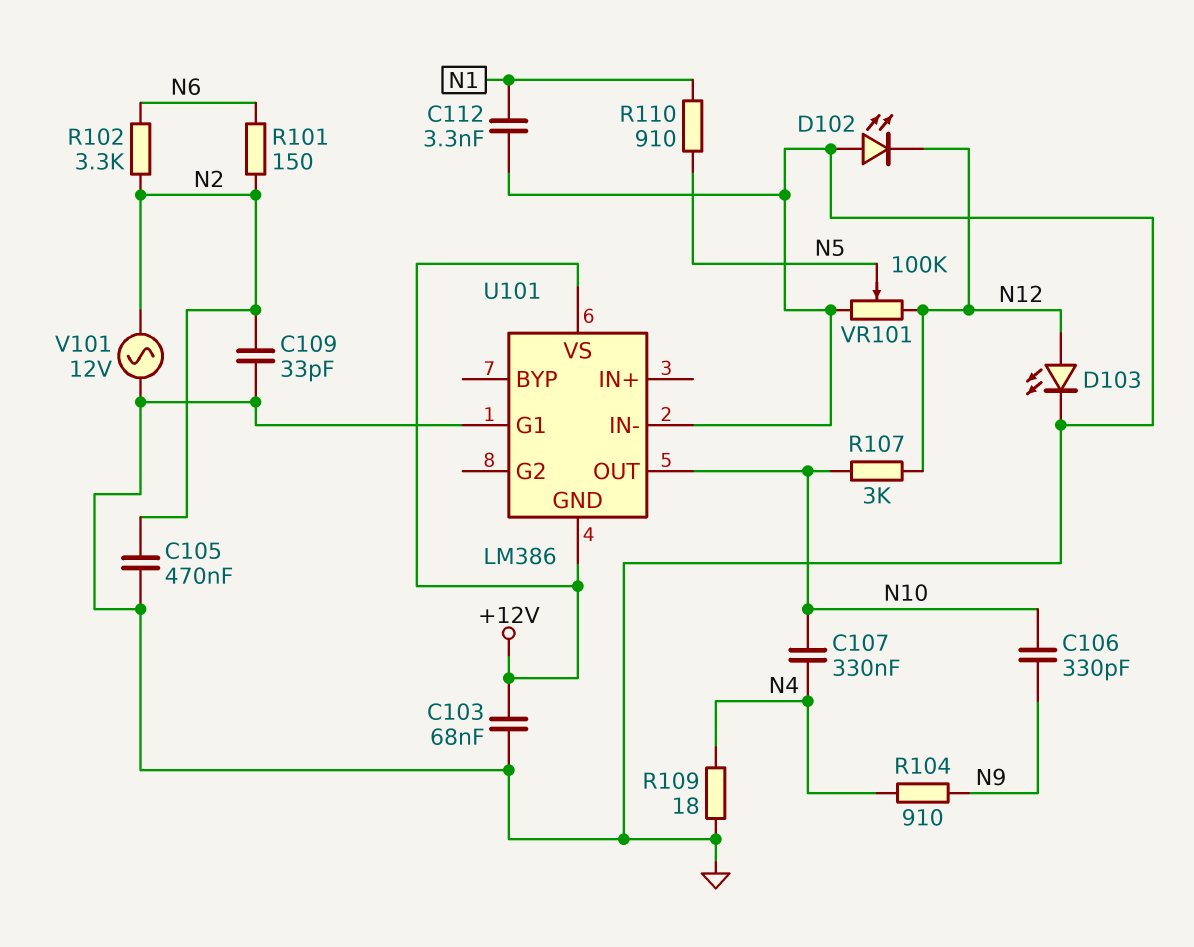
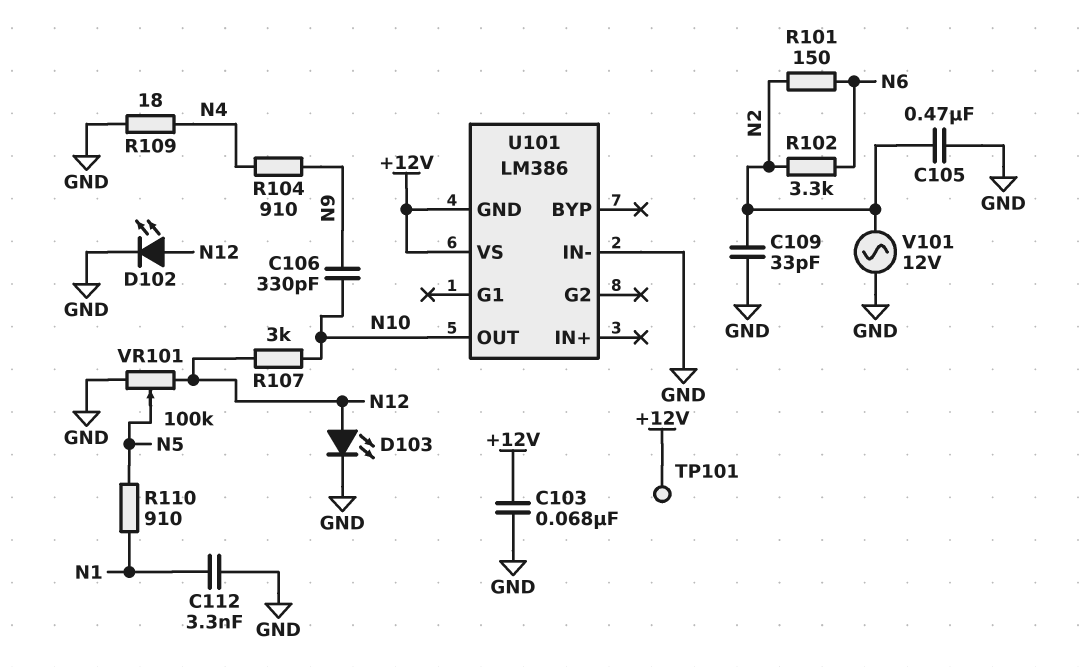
C107: 330nF (N4, N10) -> none
D102: LED (A GND, K N12) -> LED (A N12, K GND)
TP101: none -> test point (+12V)
U101 pin G1: GND -> none

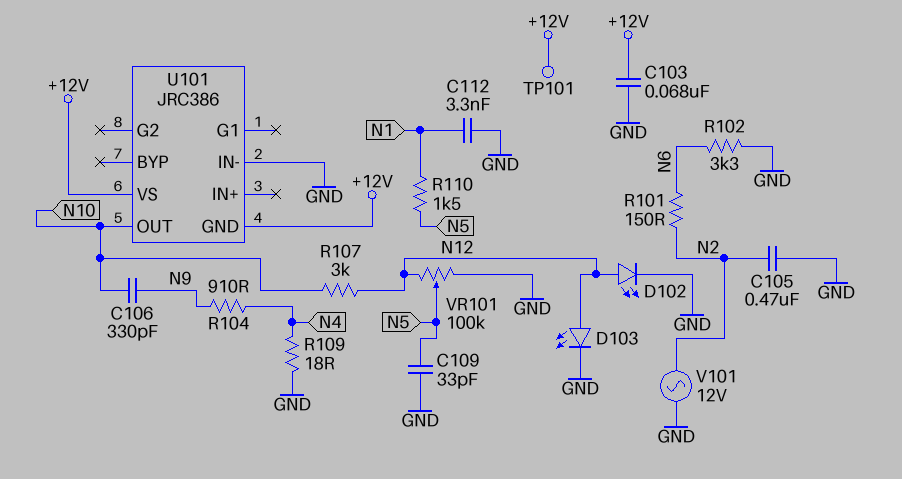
C109: 33pF (GND, N2) -> 33pF (GND, N5)
R102: 3.3k (N2, N6) -> 3.3k (GND, N6)
R110: 910 (N1, N5) -> 1.5k (N1, N5)
U101: LM386 -> JRC386

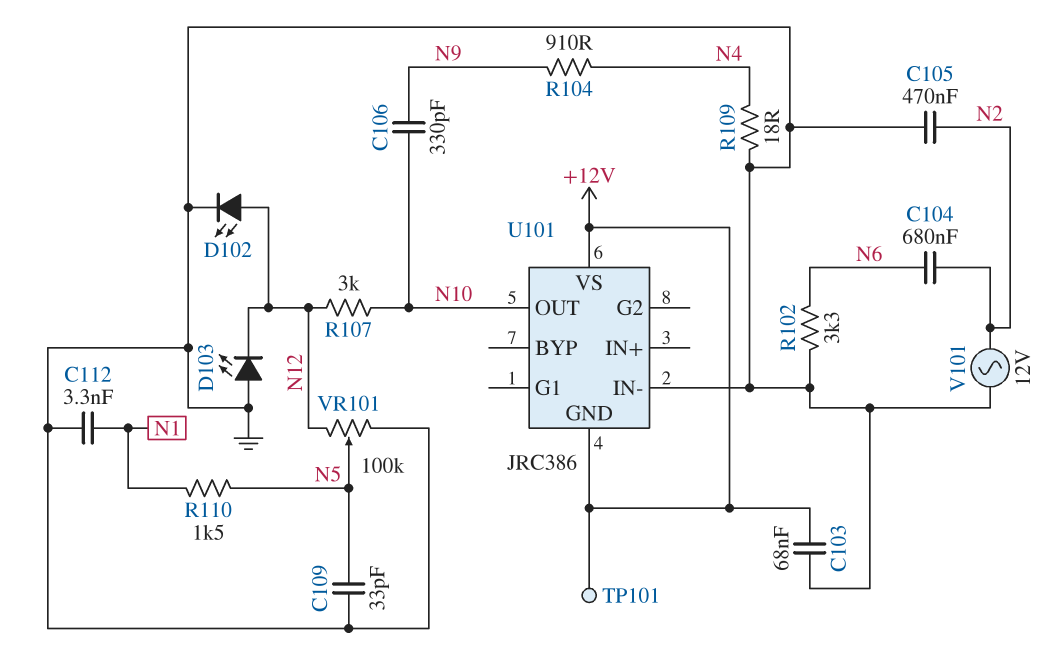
C104: none -> 680nF (N2, N6)
D103: LED (A N12, K GND) -> LED (A GND, K N12)
R101: 150 (N2, N6) -> none

